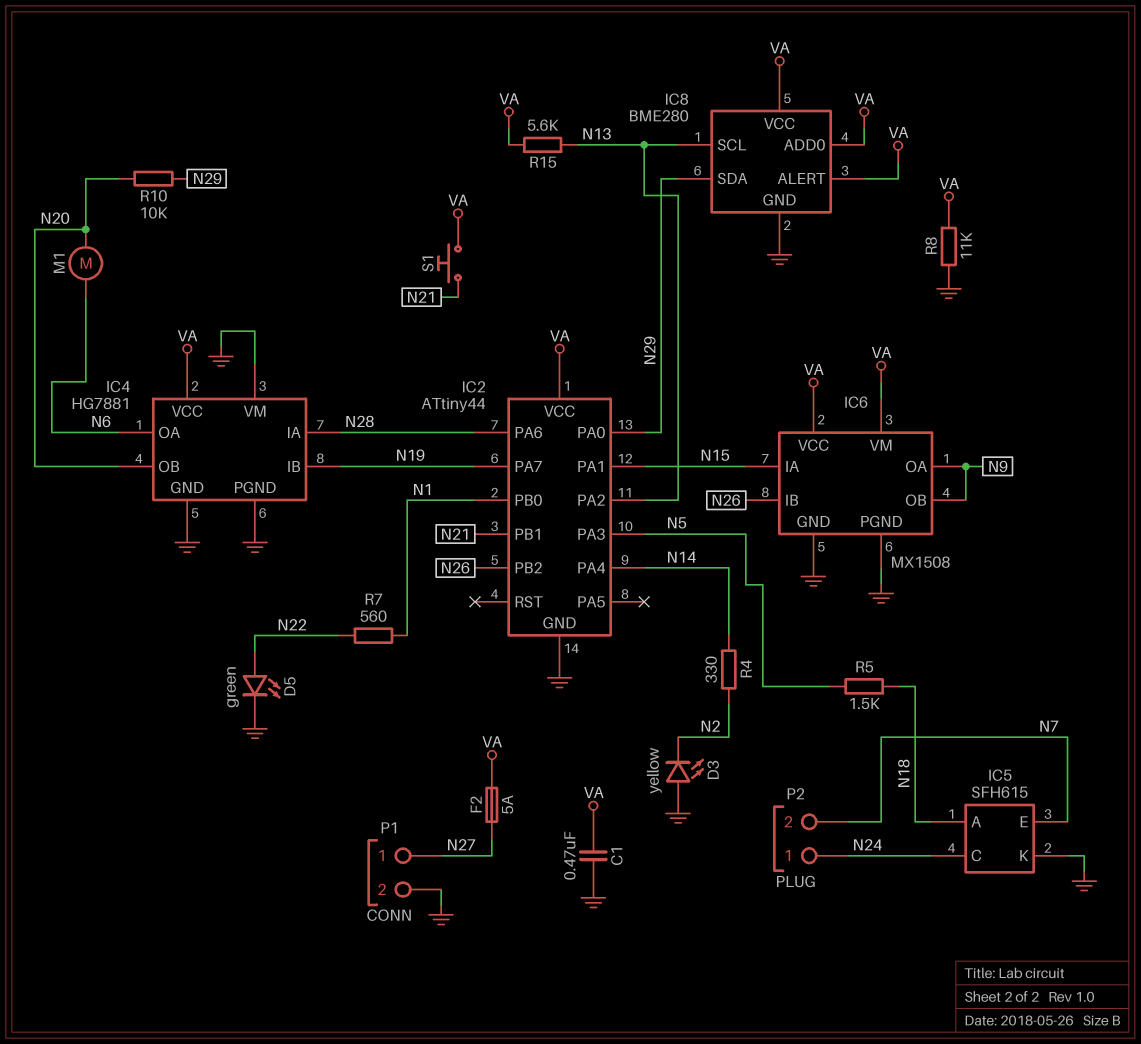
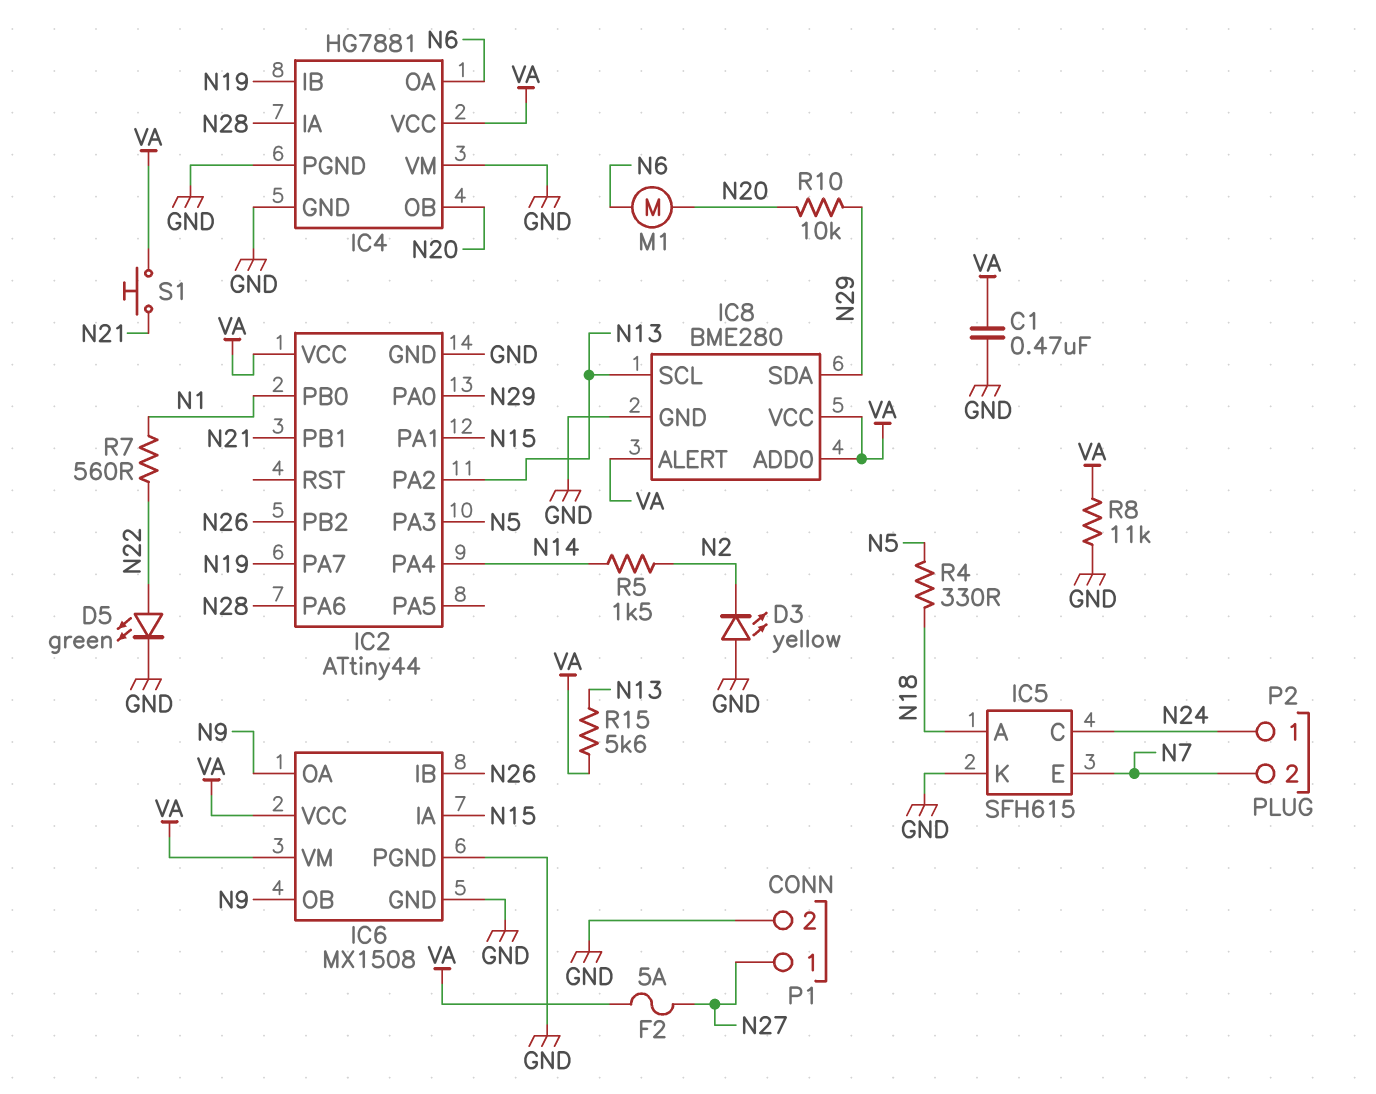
R4: 330 (N2, N14) -> 330 (N5, N18)
R5: 1.5k (N5, N18) -> 1.5k (N2, N14)

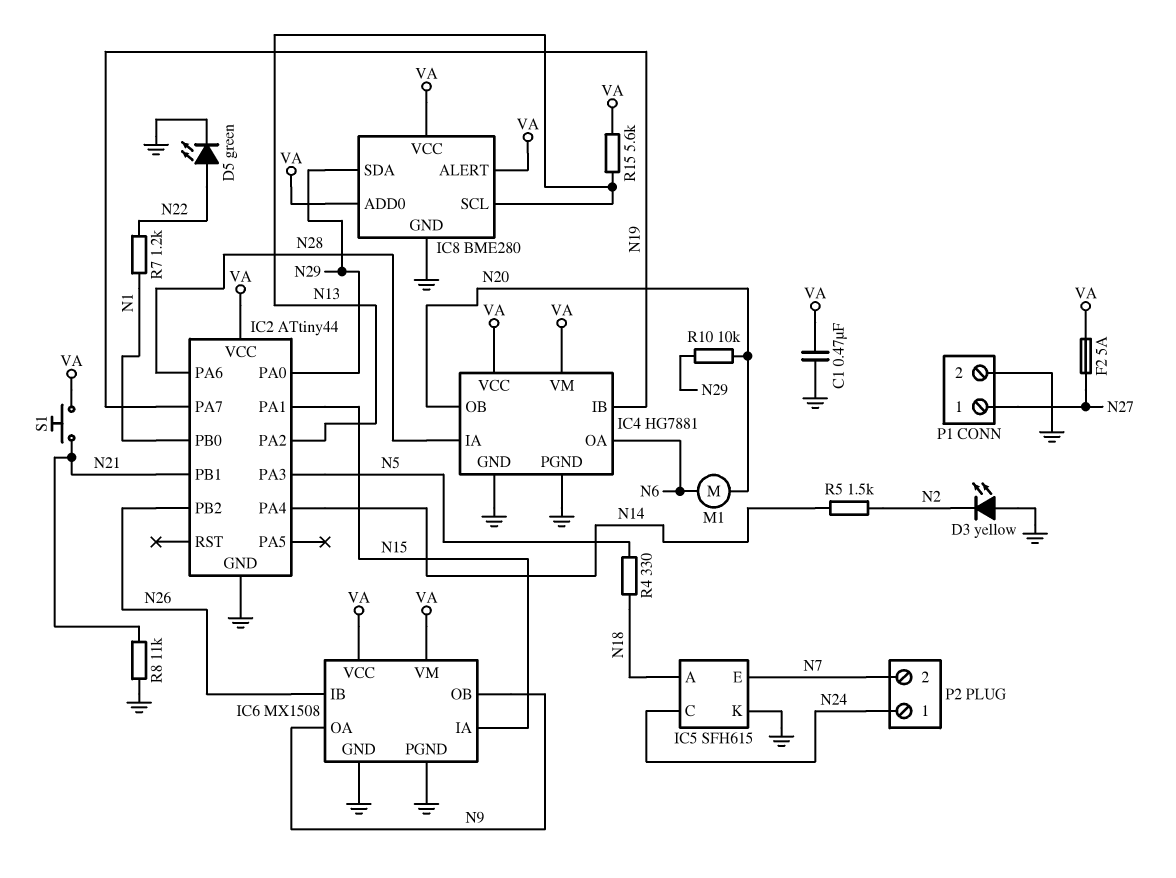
IC4 pin VM: GND -> VA
R7: 560 (N1, N22) -> 1.2k (N1, N22)
R8: 11k (GND, VA) -> 11k (GND, N21)

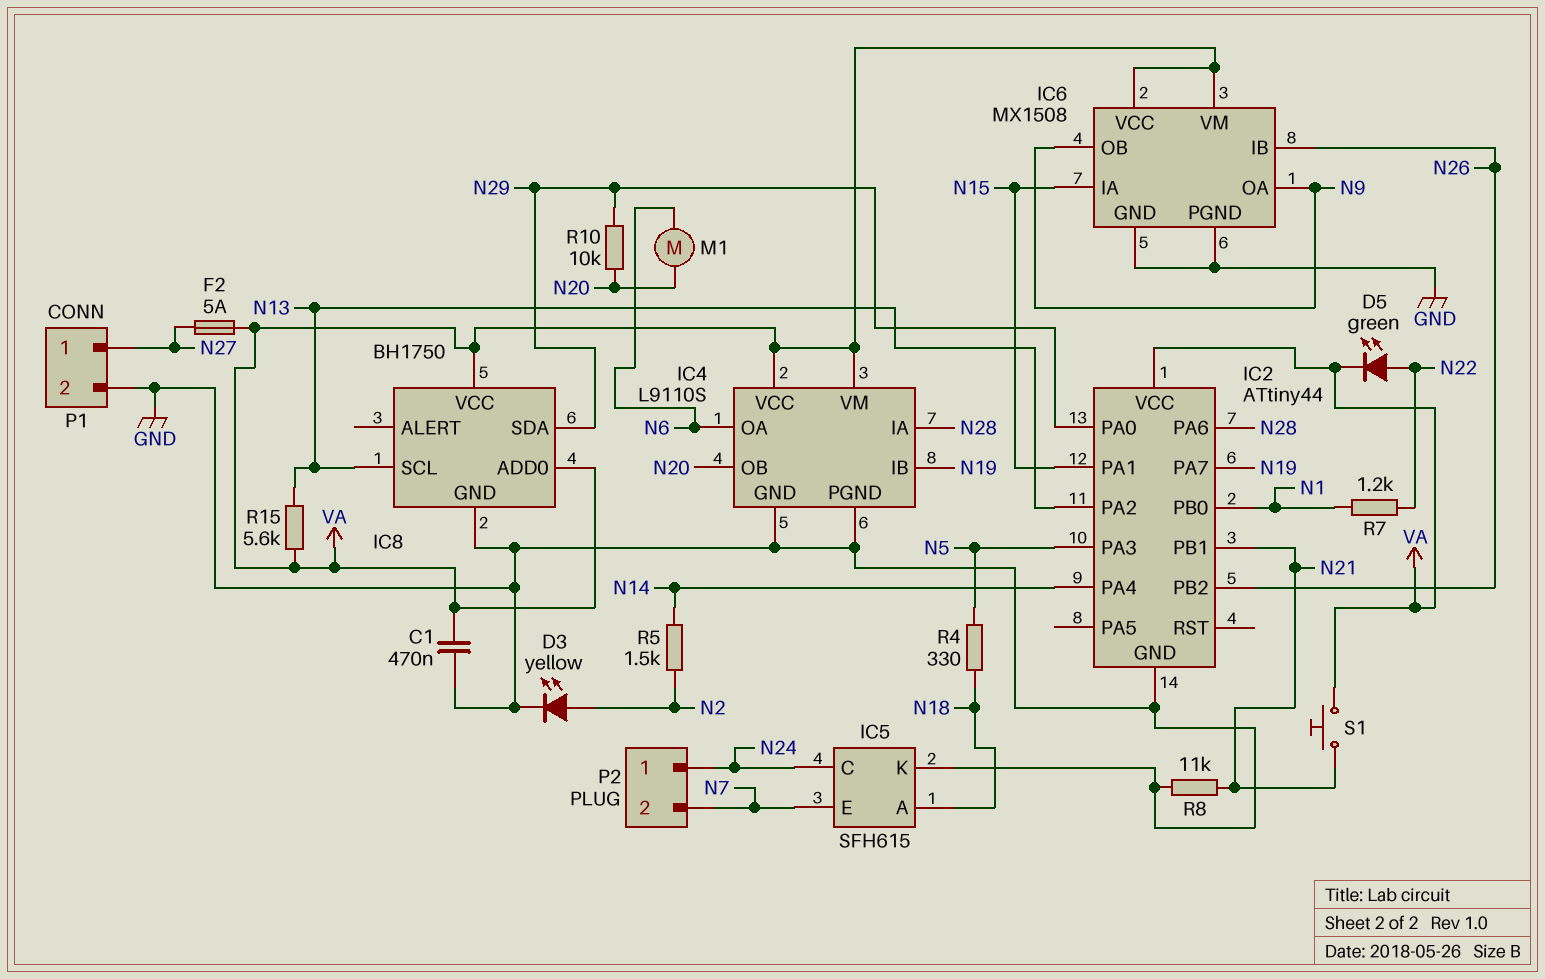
D3: LED yellow (A GND, K N2) -> LED yellow (A N2, K GND)
D5: LED green (A N22, K GND) -> LED green (A N22, K VA)
IC4: HG7881 -> L9110S
IC8: BME280 -> BH1750
IC8 pin ALERT: VA -> none

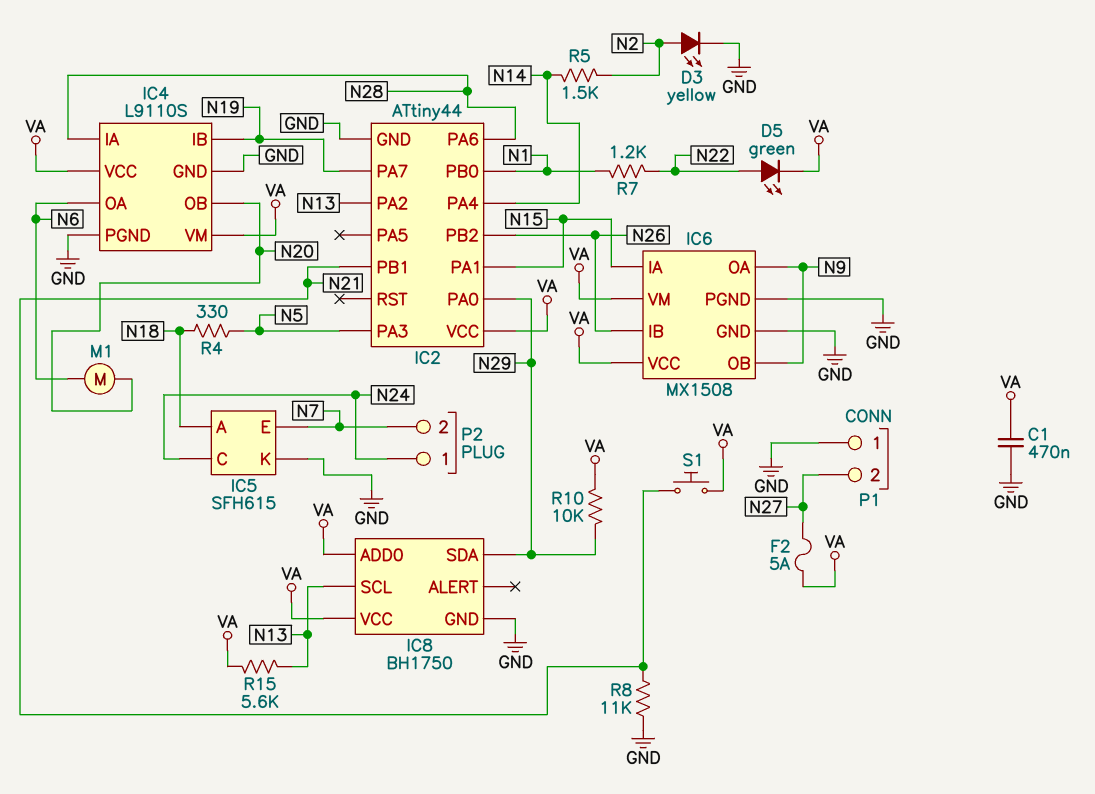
P1 pin 1: N27 -> GND
P1 pin 2: GND -> N27
R10: 10k (N20, N29) -> 10k (N29, VA)

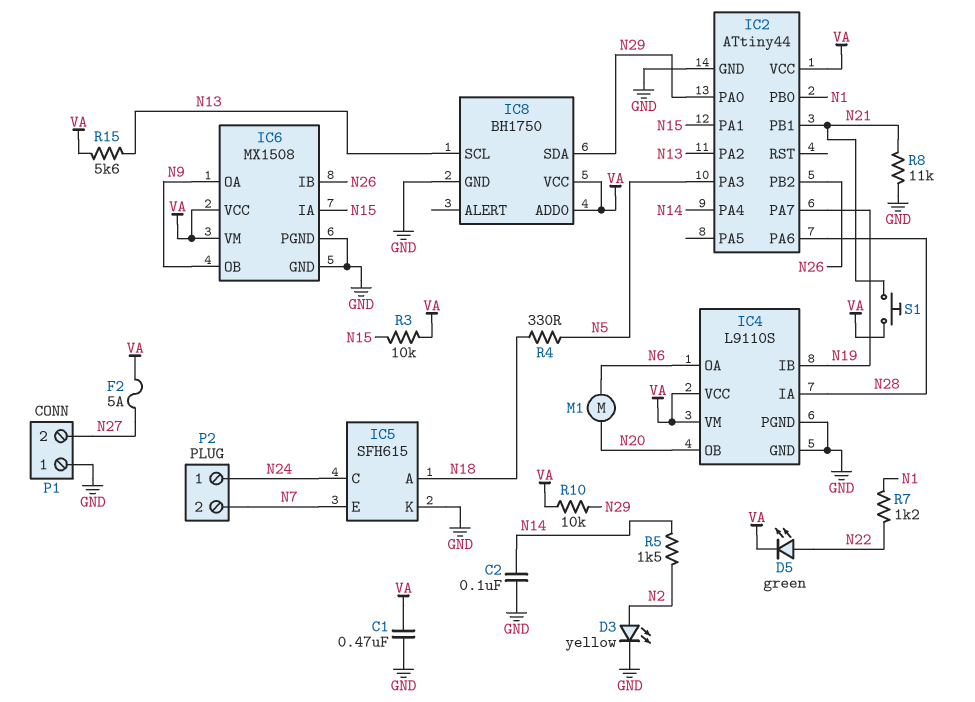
C2: none -> 100nF (GND, N14)
R3: none -> 10k (N15, VA)

